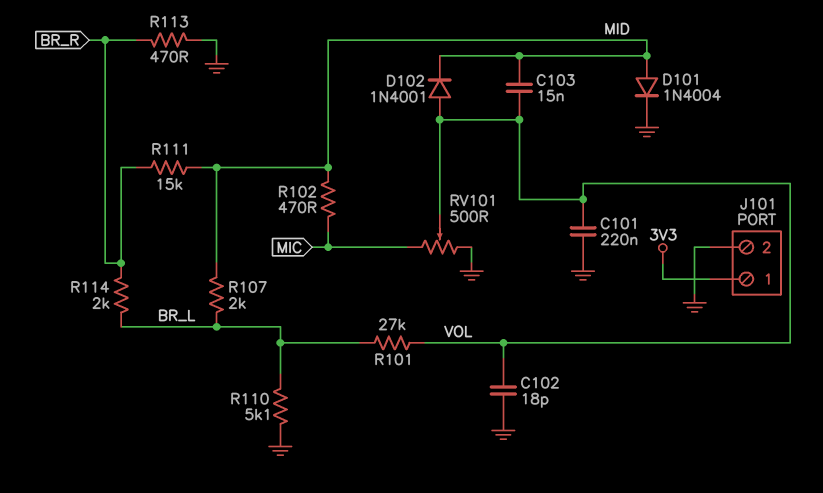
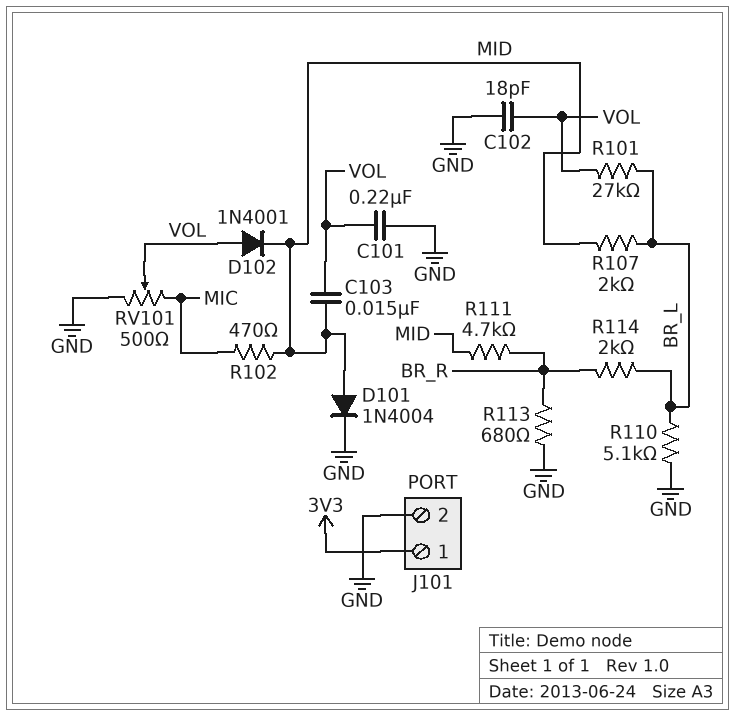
R111: 15k (BR_R, MID) -> 4.7k (BR_R, MID)
R113: 470 (BR_R, GND) -> 680 (BR_R, GND)

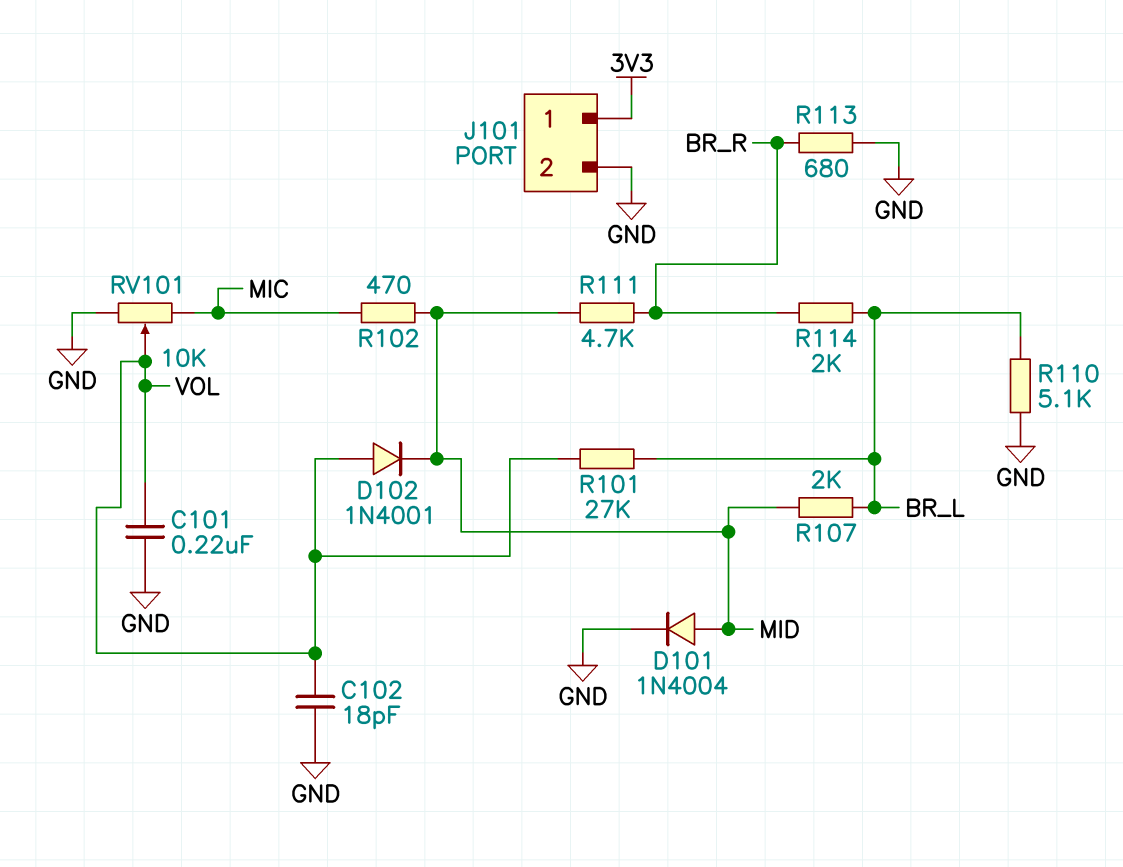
C103: 15nF (MID, VOL) -> none
RV101: 500 (GND, MIC, wiper VOL) -> 10k (GND, MIC, wiper VOL)

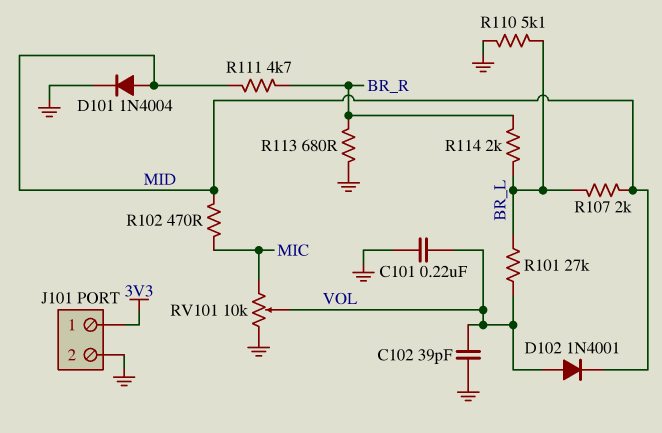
C102: 18pF (GND, VOL) -> 39pF (GND, VOL)

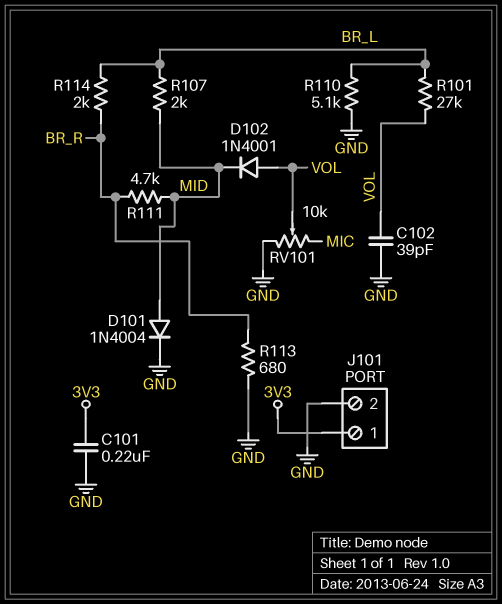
C101: 220nF (GND, VOL) -> 220nF (3V3, GND)
R102: 470 (MIC, MID) -> none

